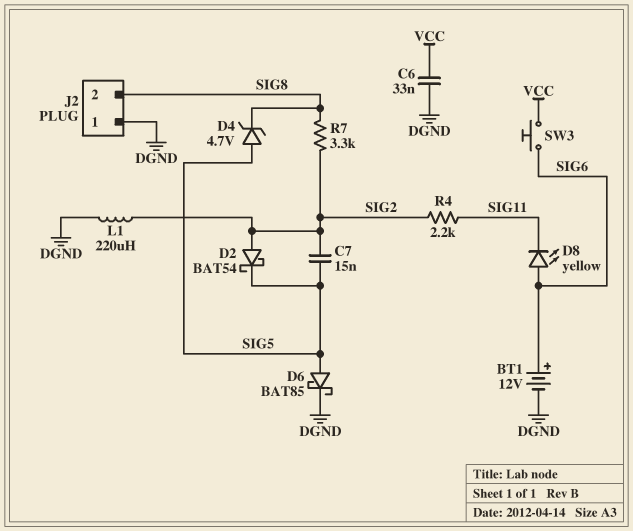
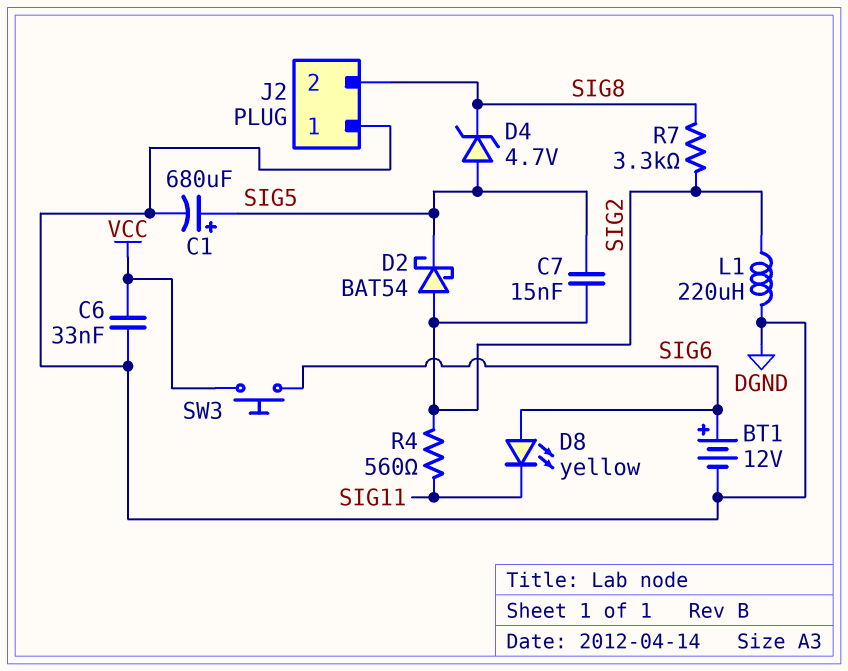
C1: none -> 680uF (plus SIG5, minus DGND)
D6: schottky BAT85 (A SIG5, K DGND) -> none
R4: 2.2k (SIG2, SIG11) -> 560 (SIG2, SIG11)

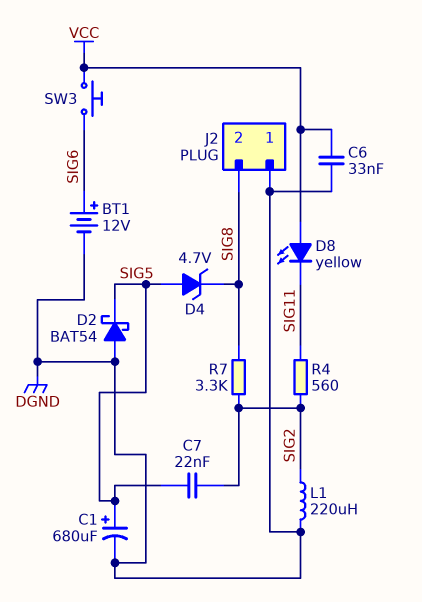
C7: 15nF (SIG2, SIG5) -> 22nF (SIG2, SIG5)
D2: schottky BAT54 (A SIG2, K SIG5) -> schottky BAT54 (A DGND, K SIG5)
D8: LED yellow (A SIG6, K SIG11) -> LED yellow (A VCC, K SIG11)

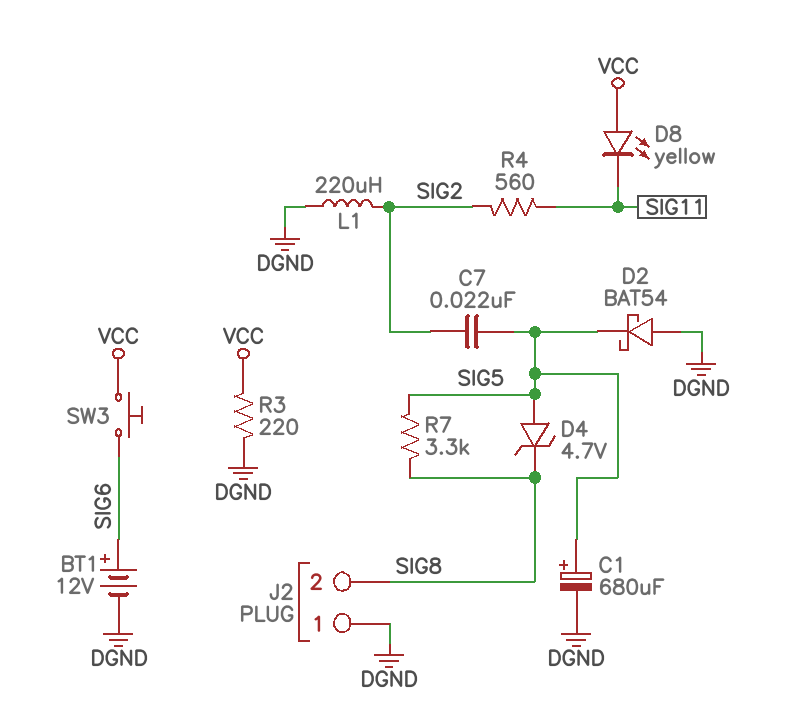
C6: 33nF (DGND, VCC) -> none
R3: none -> 220 (DGND, VCC)
R7: 3.3k (SIG2, SIG8) -> 3.3k (SIG5, SIG8)

